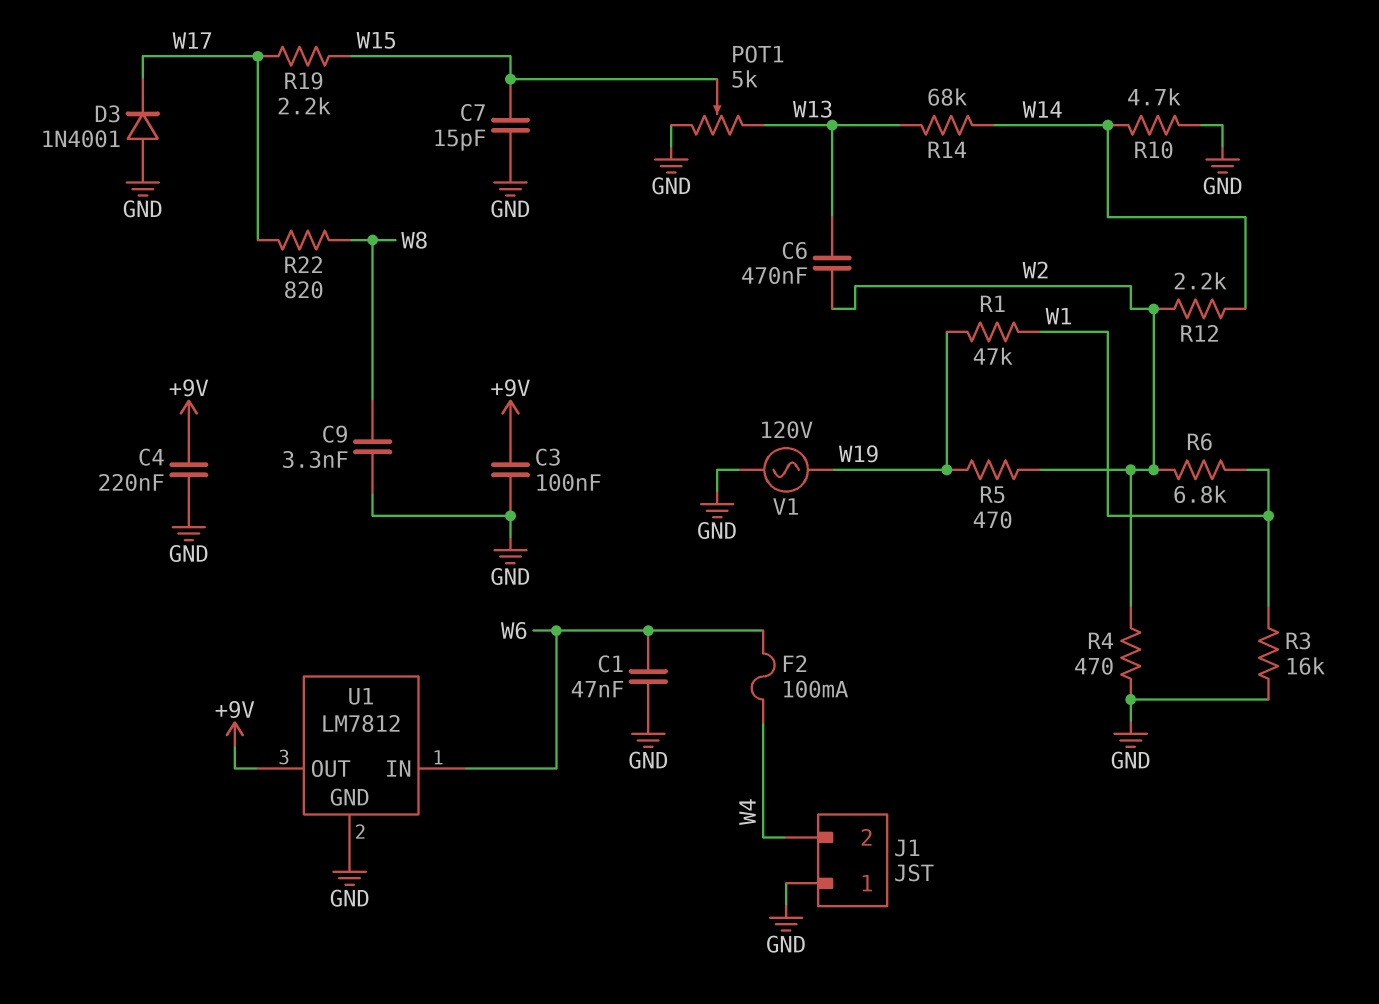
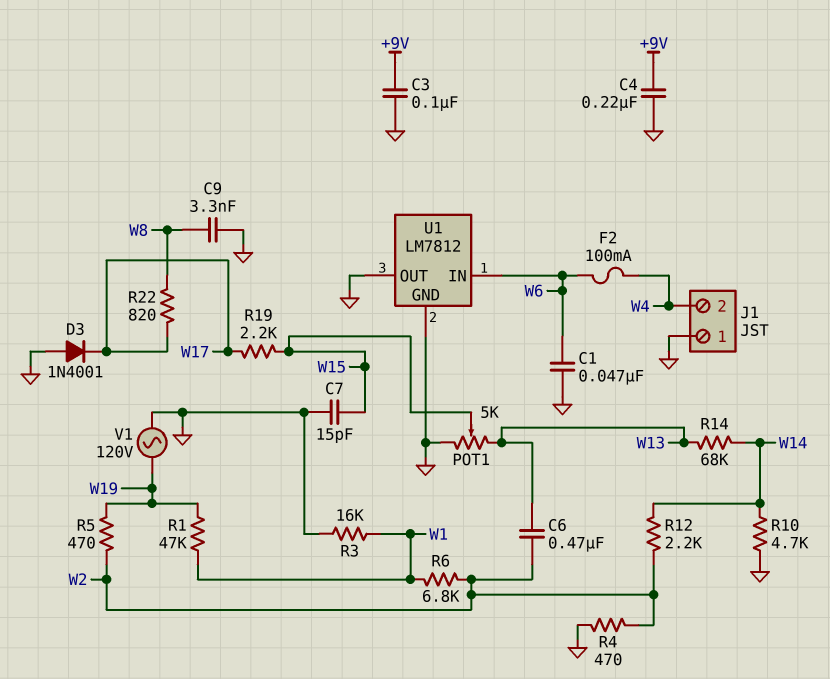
U1 pin OUT: +9V -> GND

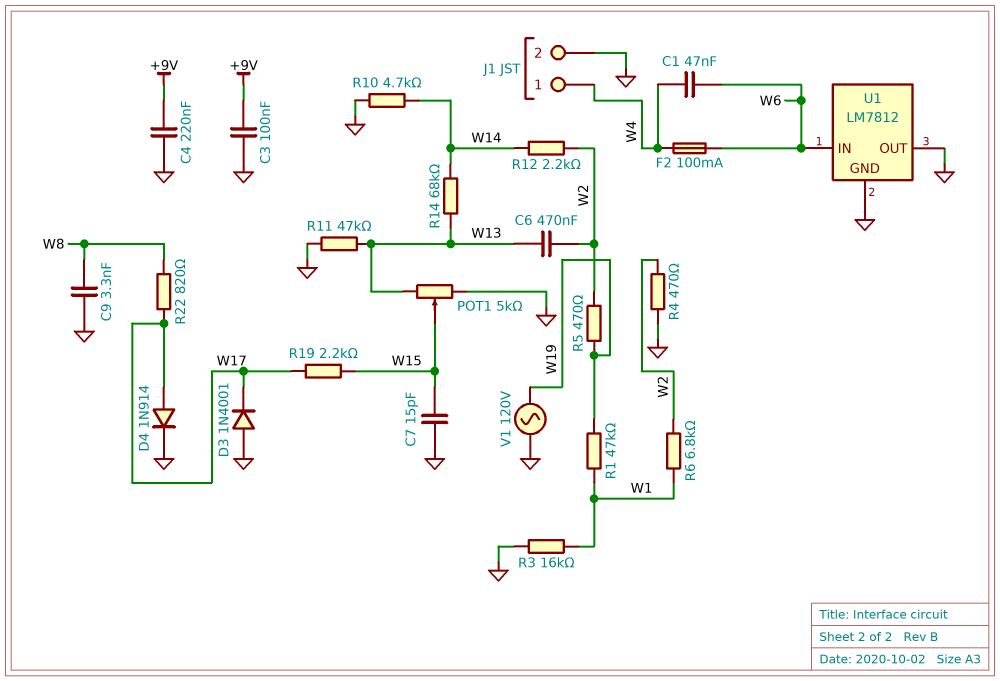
C1: 47nF (GND, W6) -> 47nF (W4, W6)
D4: none -> diode 1N914 (A W17, K GND)
J1 pin 1: GND -> W4
J1 pin 2: W4 -> GND
R11: none -> 47k (GND, W13)

